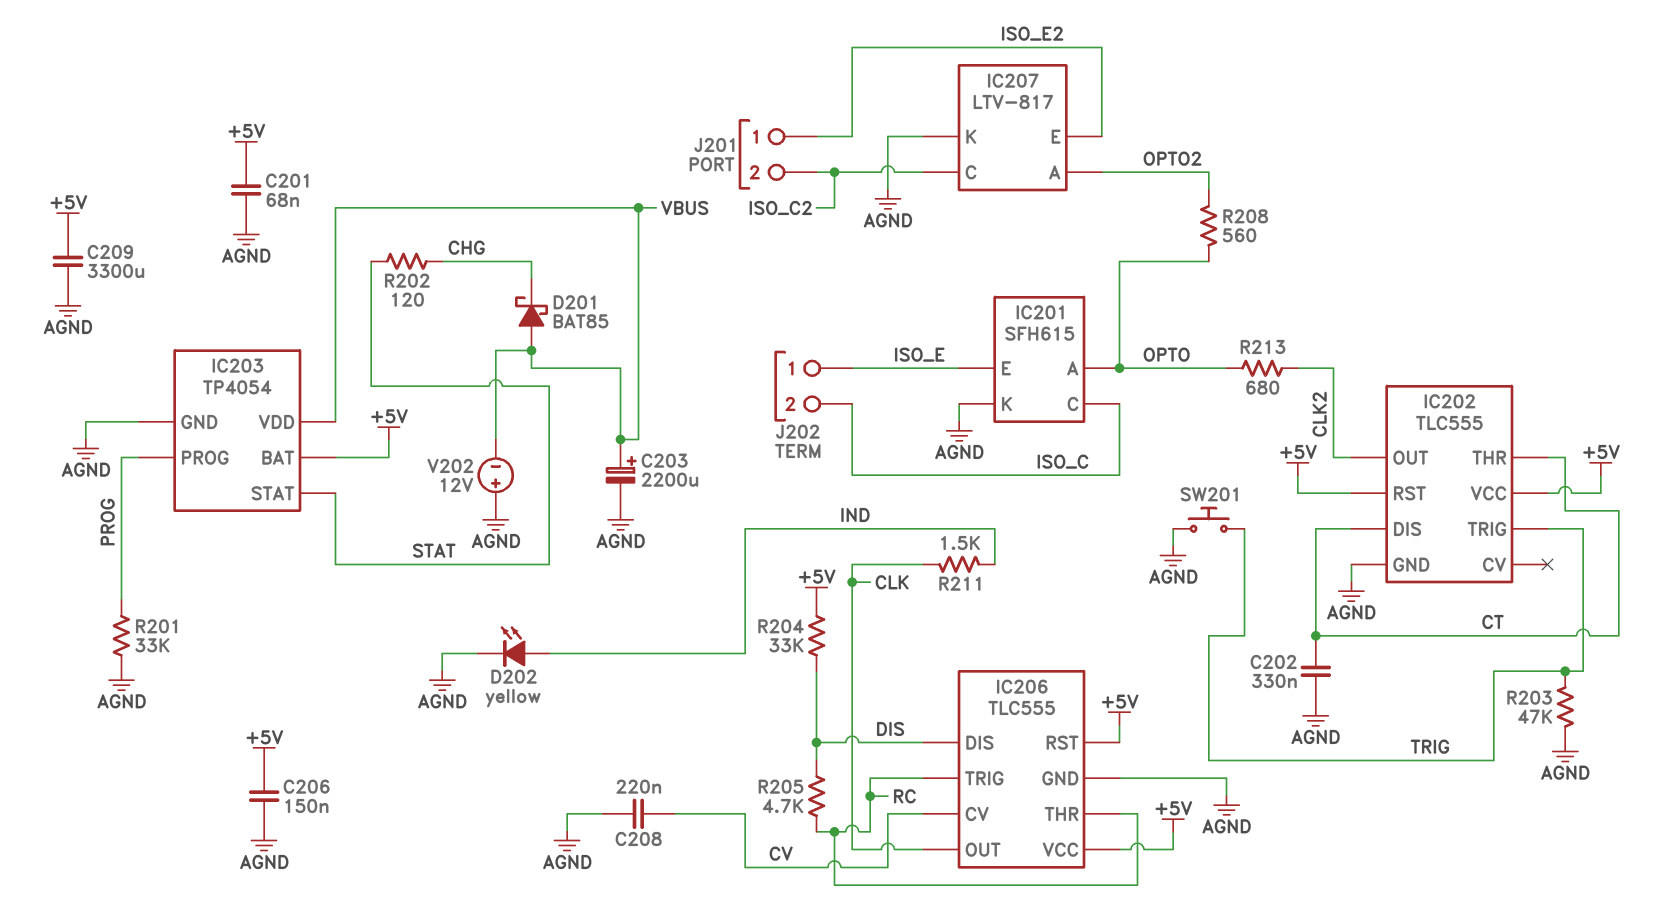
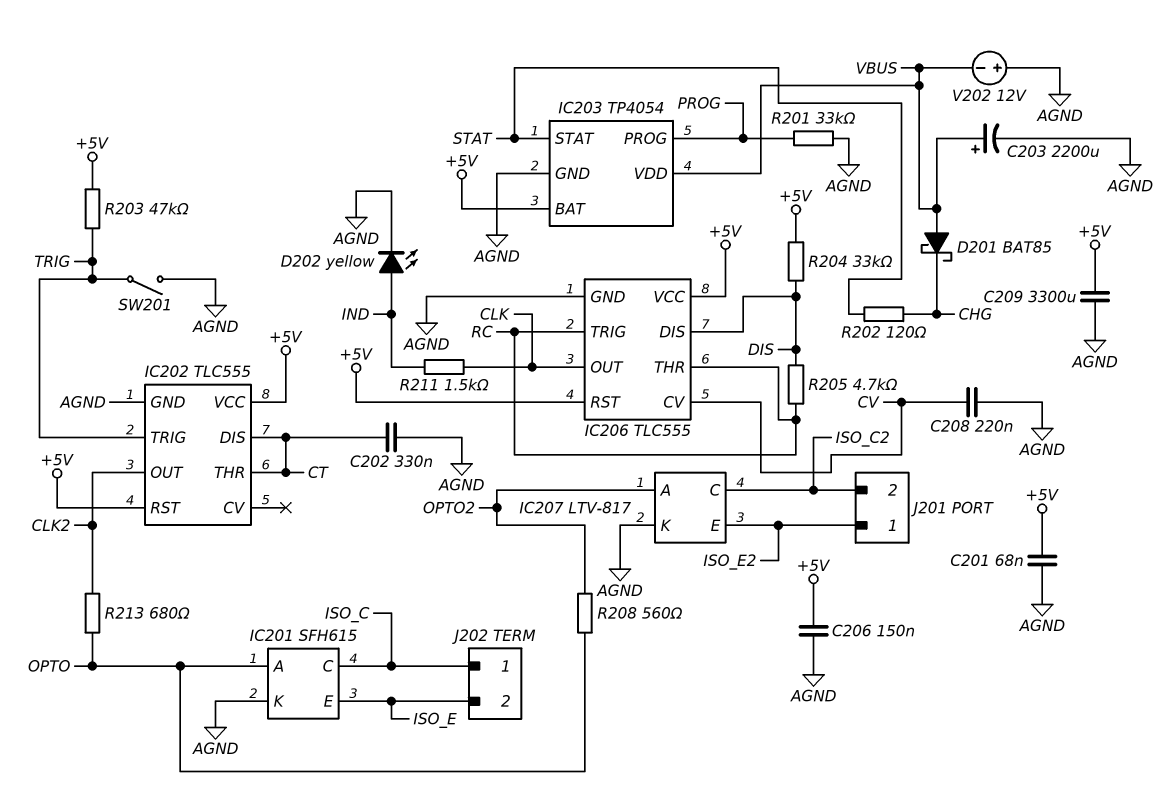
J202 pin 1: ISO_E -> ISO_C
J202 pin 2: ISO_C -> ISO_E
R203: 47k (AGND, TRIG) -> 47k (+5V, TRIG)
SW201: button (AGND, TRIG) -> switch (AGND, TRIG)

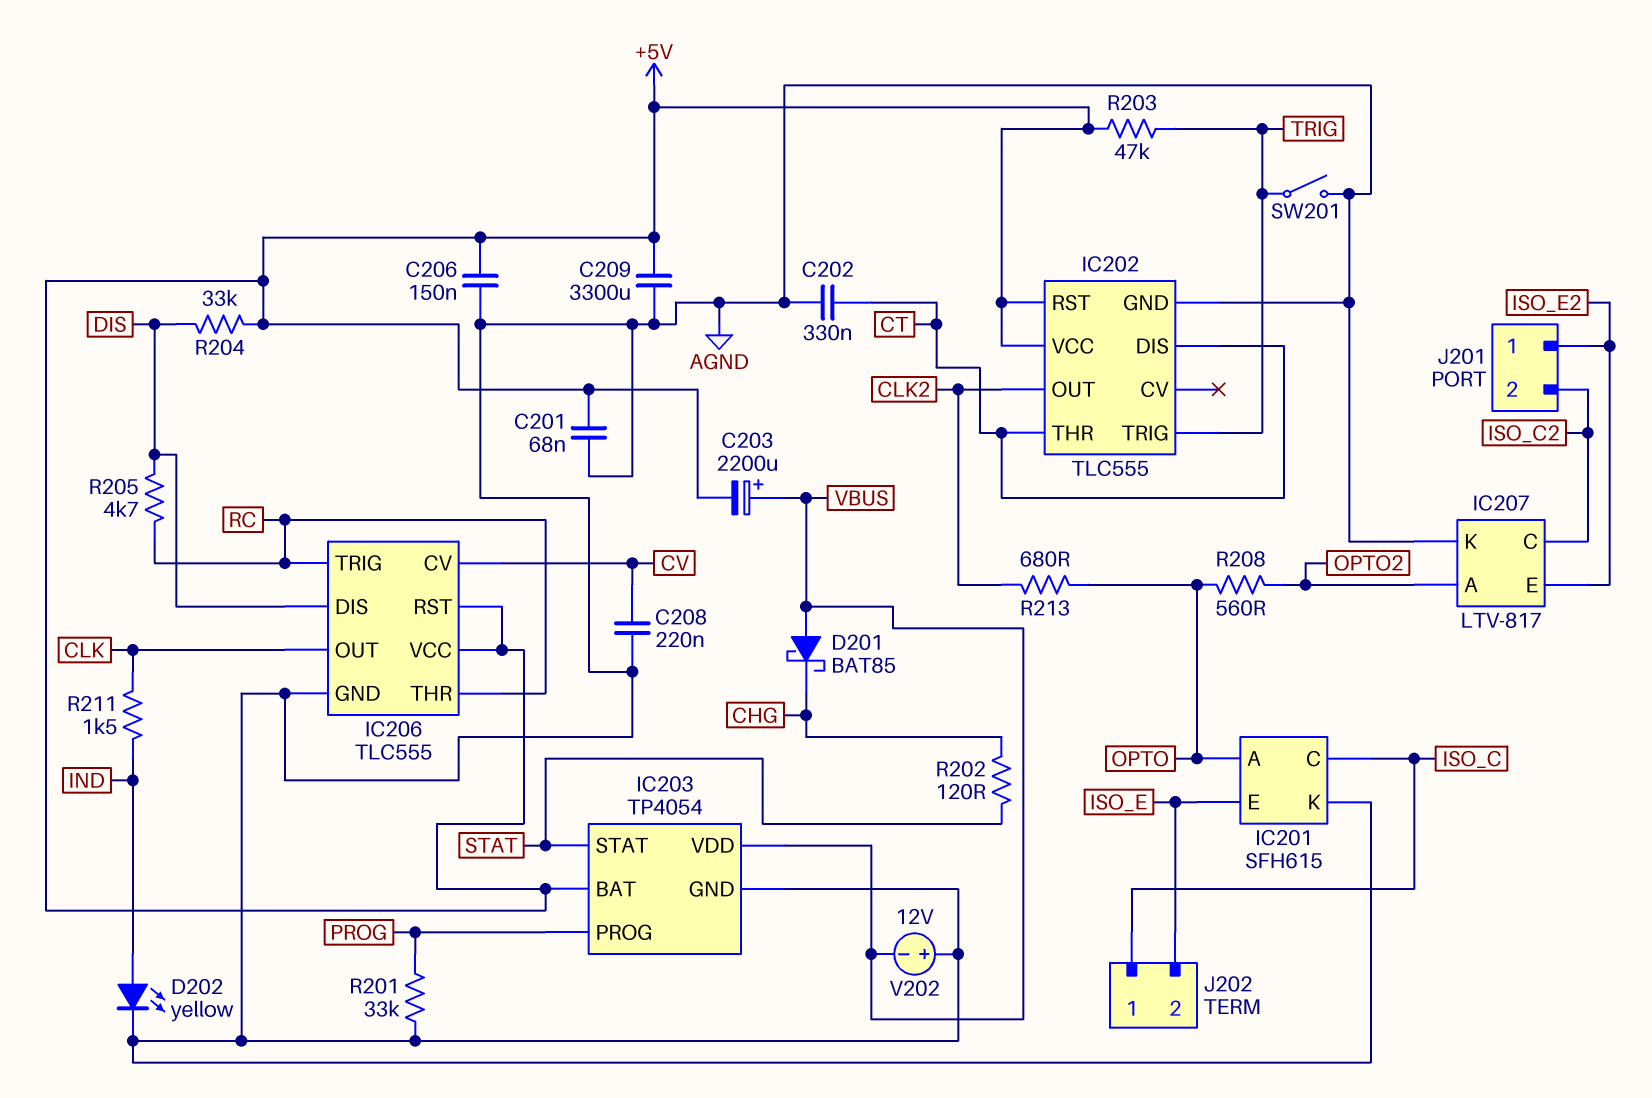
C203: 2200uF (plus VBUS, minus AGND) -> 2200uF (plus VBUS, minus +5V)

